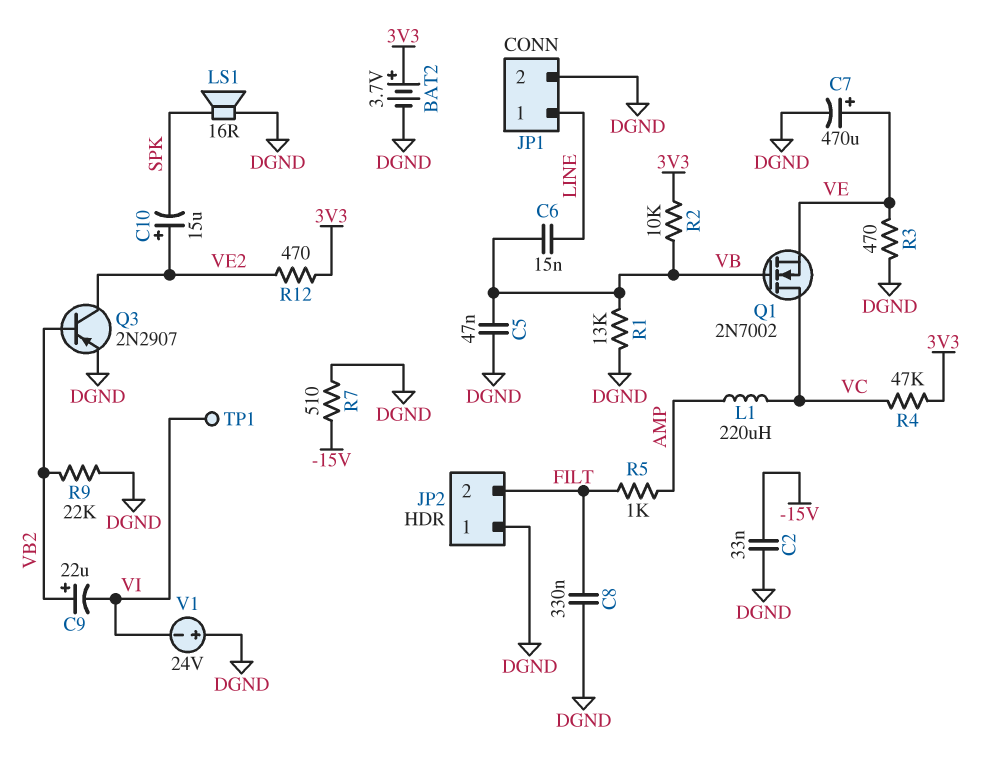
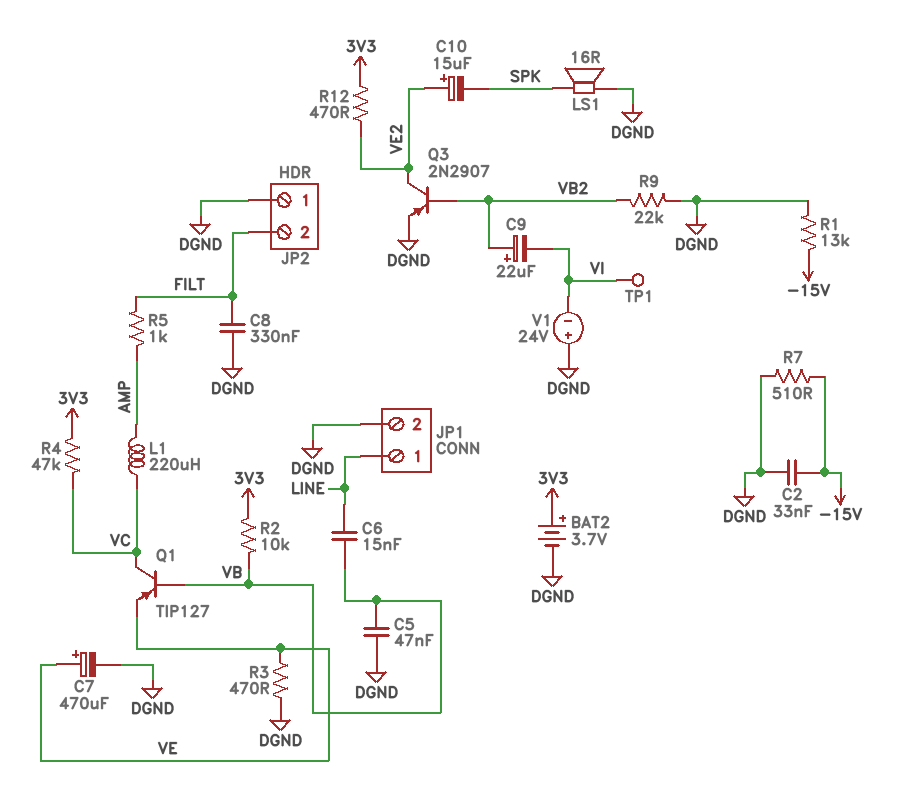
Q1: NMOS 2N7002 (G VB, D VC, S VE) -> PNP TIP127 (B VB, C VC, E VE)
R1: 13k (DGND, VB) -> 13k (-15V, DGND)

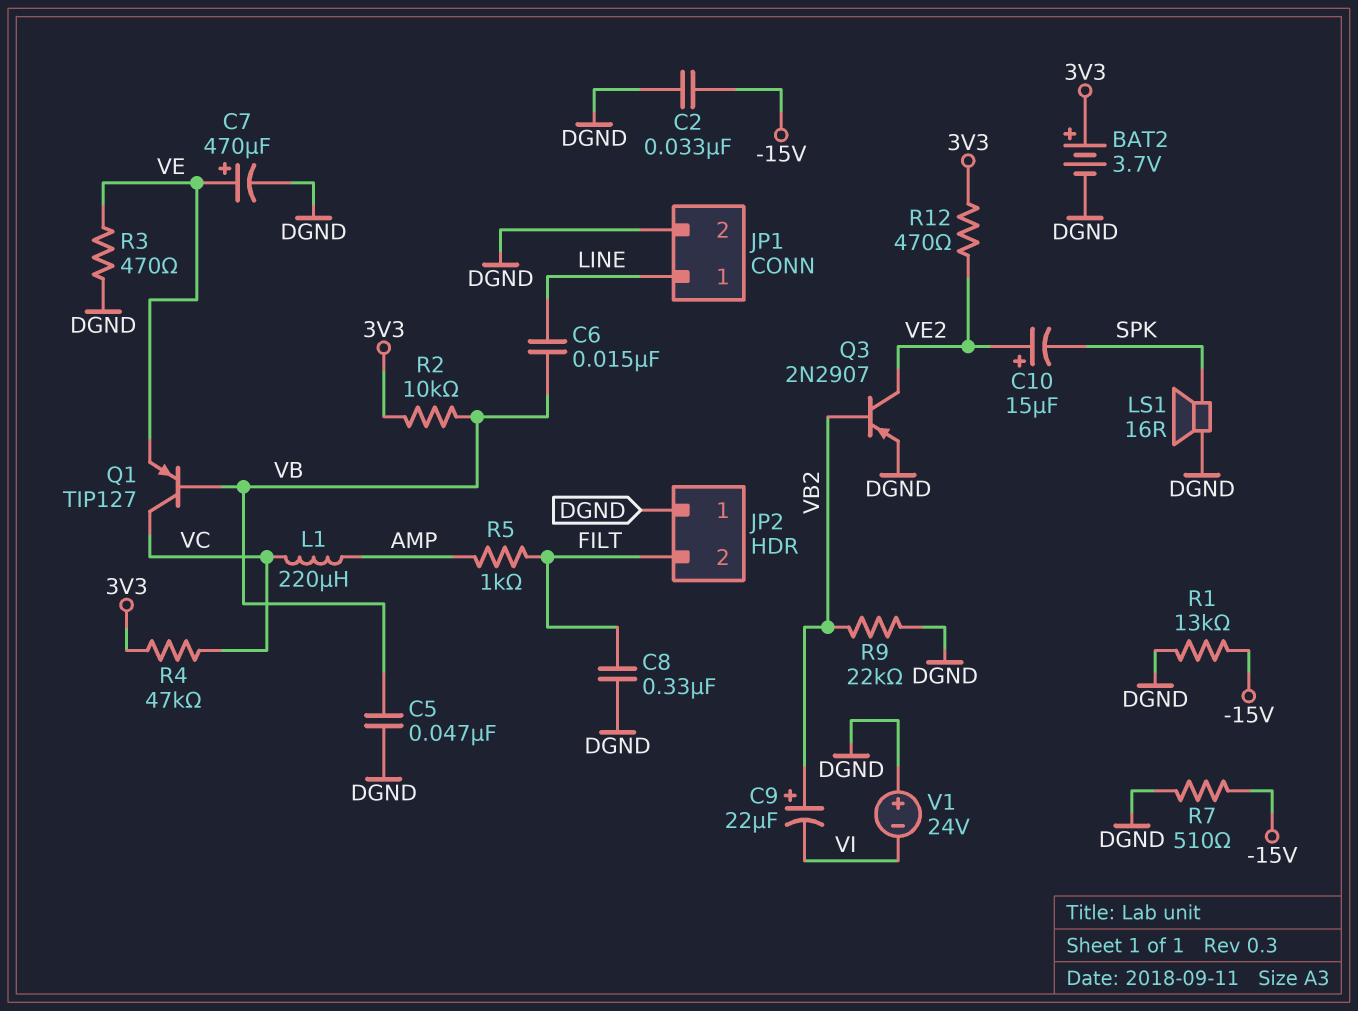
TP1: test point (VI) -> none

